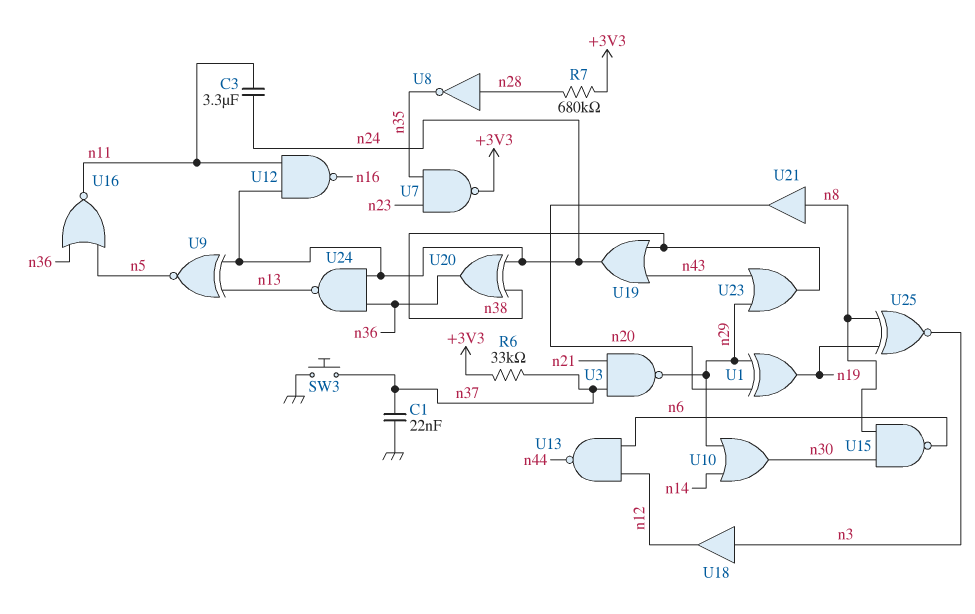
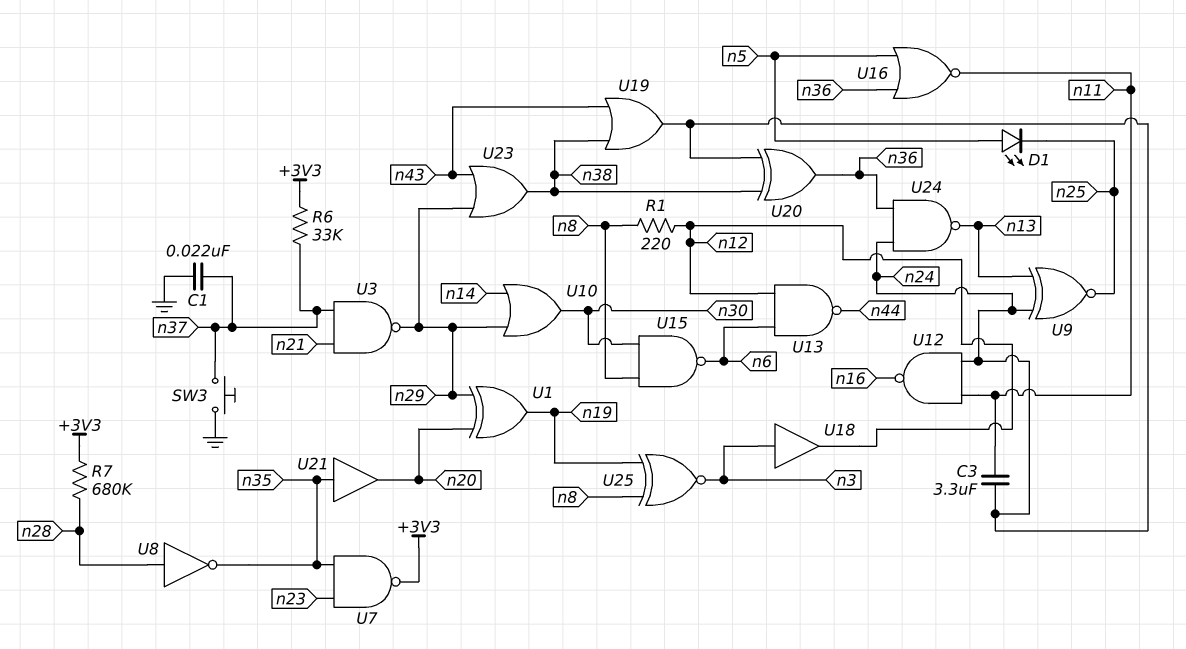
D1: none -> LED (A n5, K n25)
R1: none -> 220 (n8, n12)
U9: XNOR (in n13, in n24, out n5) -> XNOR (in n13, in n24, out n25)
U21: buffer (in n8, out n20) -> buffer (in n35, out n20)

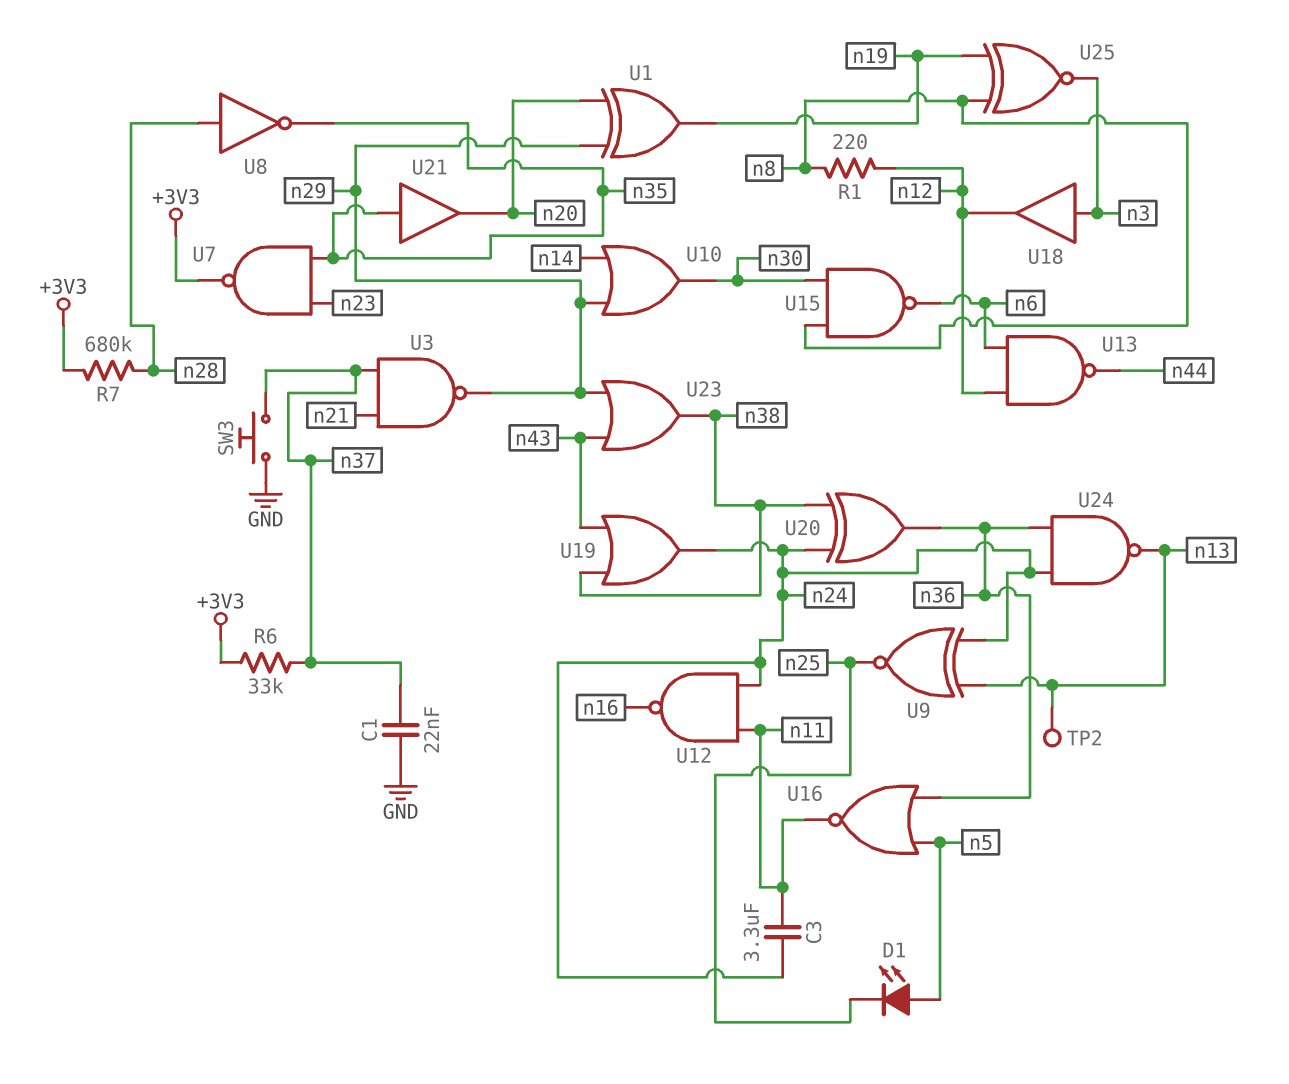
TP2: none -> test point (n13)

